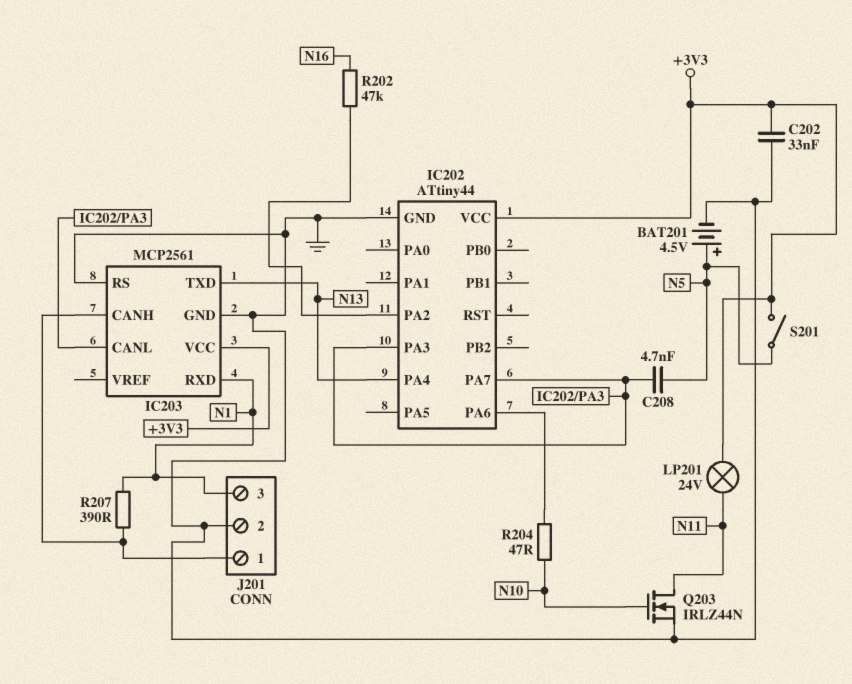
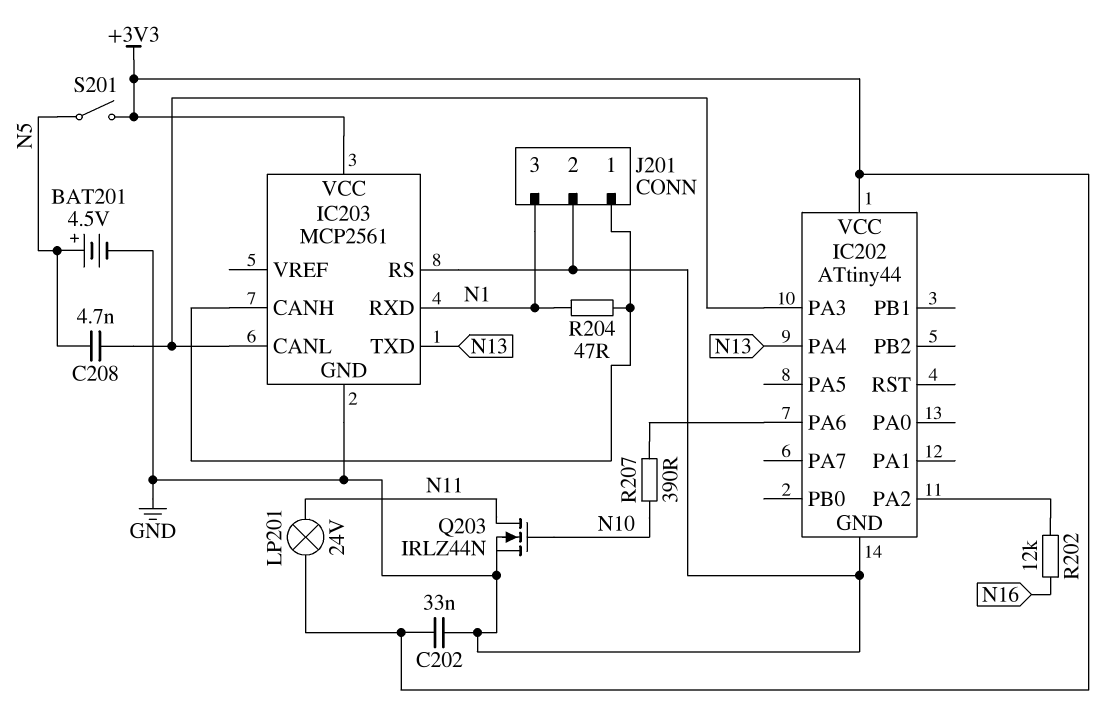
IC202 pin PA7: IC202/PA3 -> none
R202: 47k (IC202/PA2, N16) -> 12k (IC202/PA2, N16)
R204: 47 (IC202/PA6, N10) -> 47 (IC203/CANH, N1)
R207: 390 (IC203/CANH, N1) -> 390 (IC202/PA6, N10)

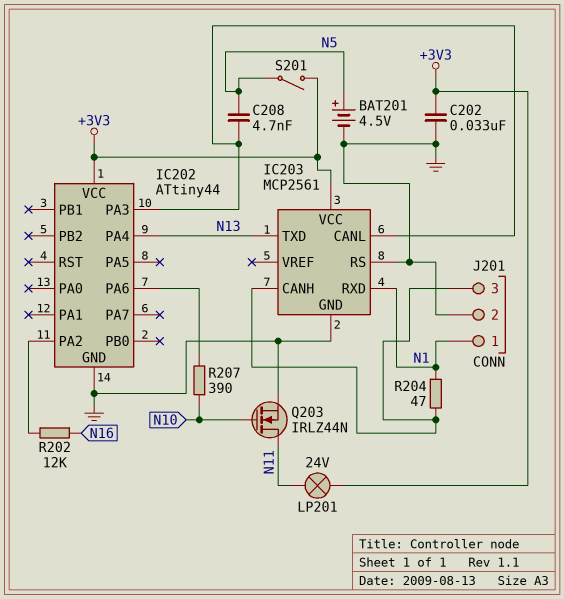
J201 pin 1: IC203/CANH -> N1
J201 pin 3: N1 -> IC203/CANH

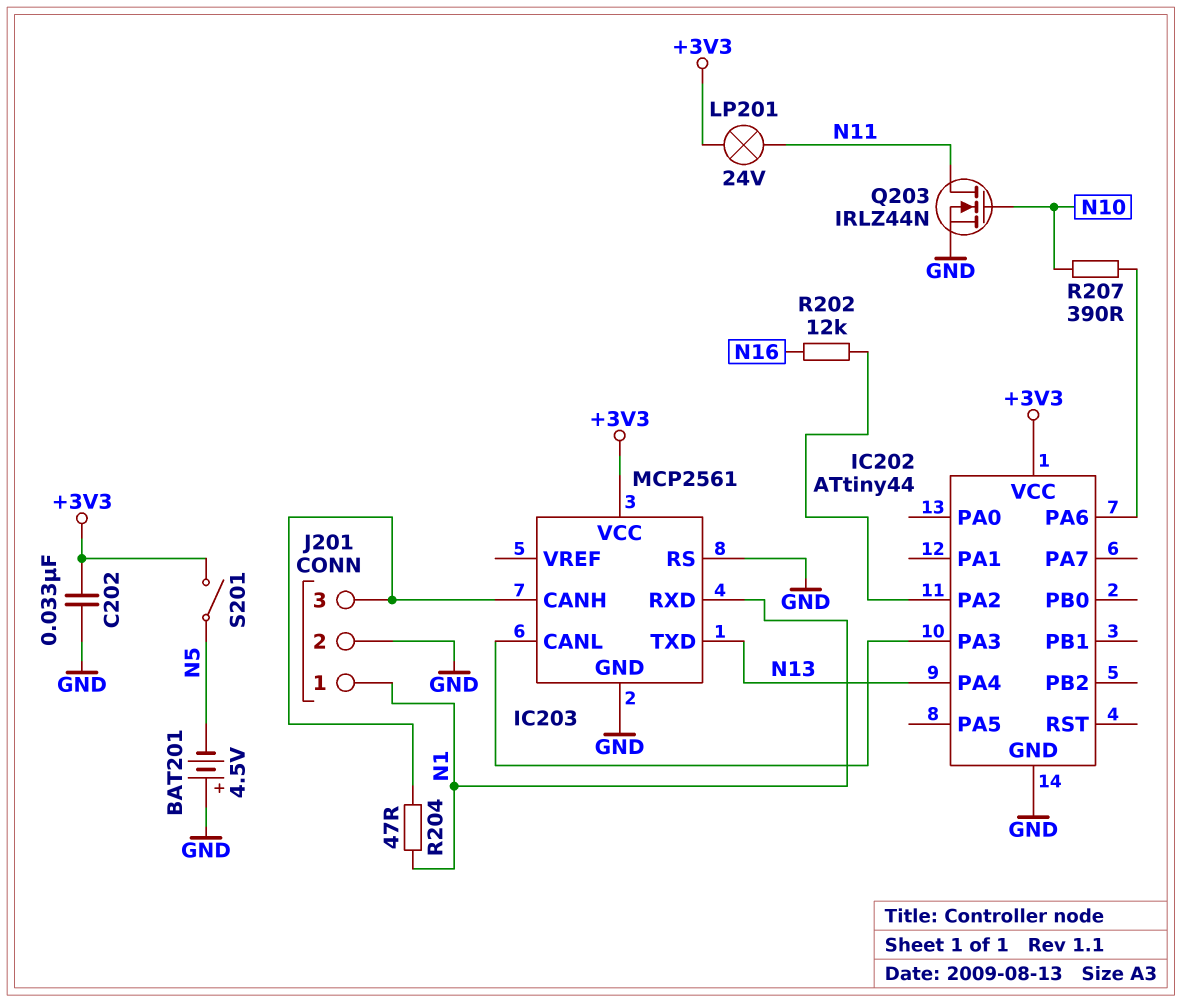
BAT201: 4.5V (plus N5, minus GND) -> 4.5V (plus GND, minus N5)
C208: 4.7nF (IC202/PA3, N5) -> none

